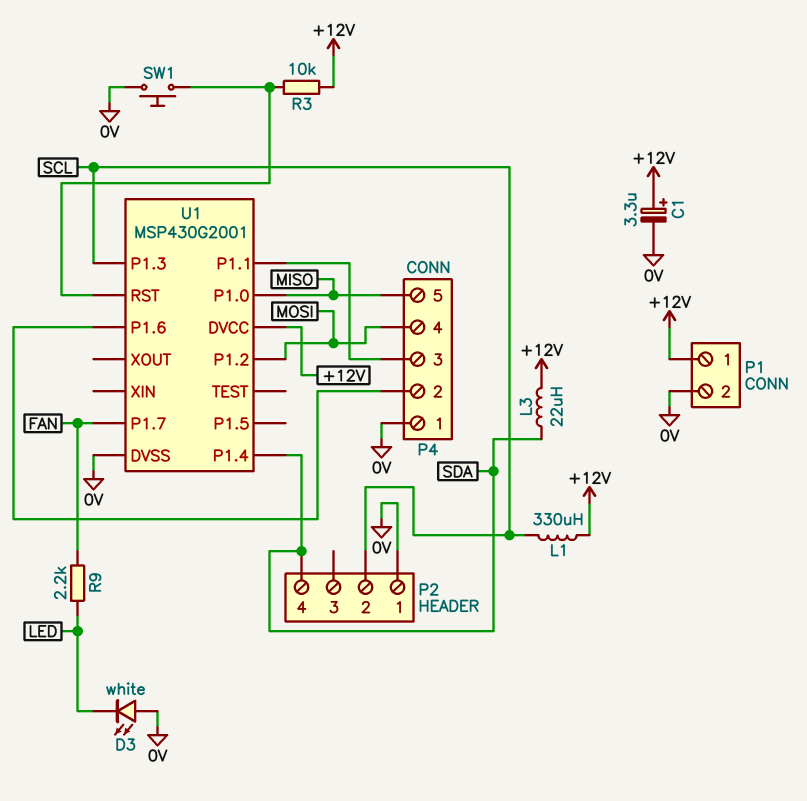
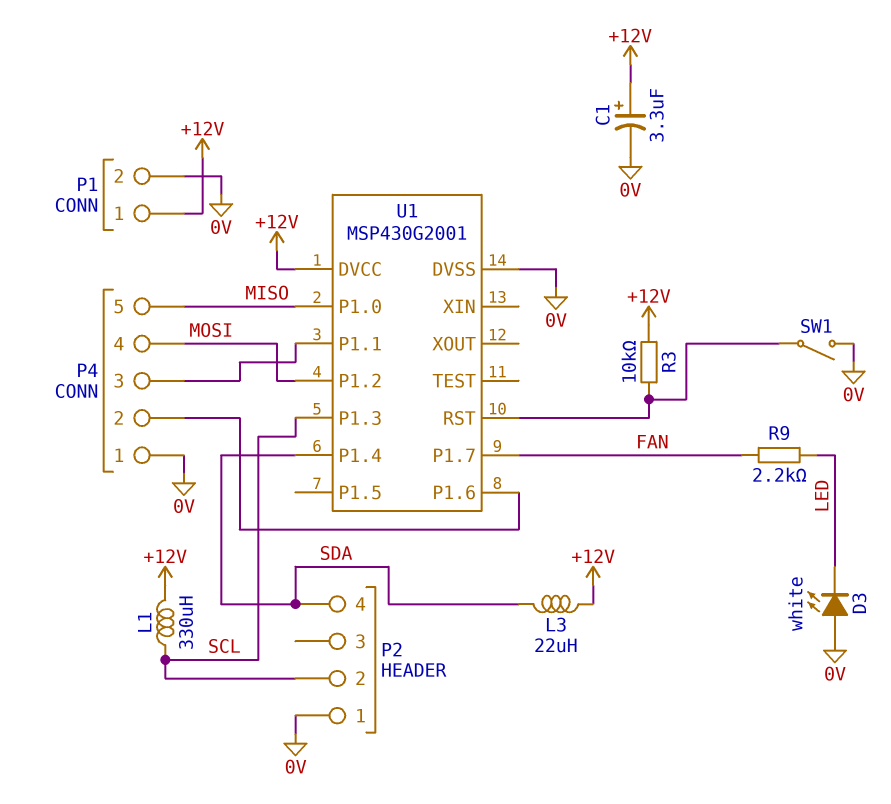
SW1: button (0V, U1/RST) -> switch (0V, U1/RST)

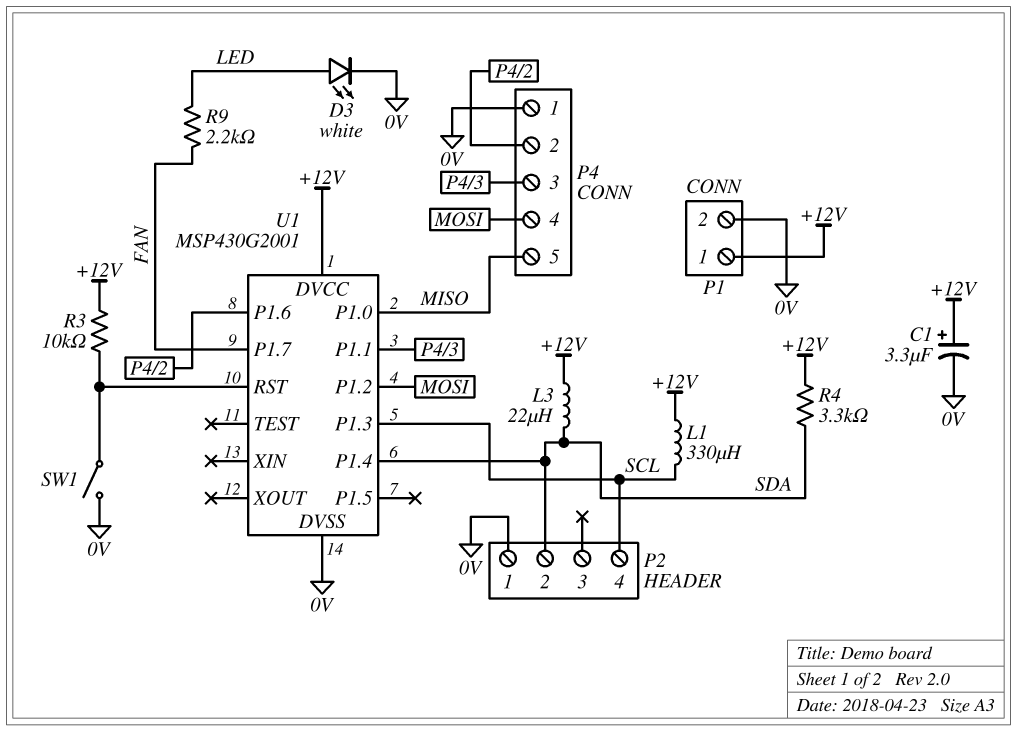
D3: LED white (A 0V, K LED) -> LED white (A LED, K 0V)
P2 pin 2: SCL -> SDA
P2 pin 4: SDA -> SCL
R4: none -> 3.3k (+12V, SDA)

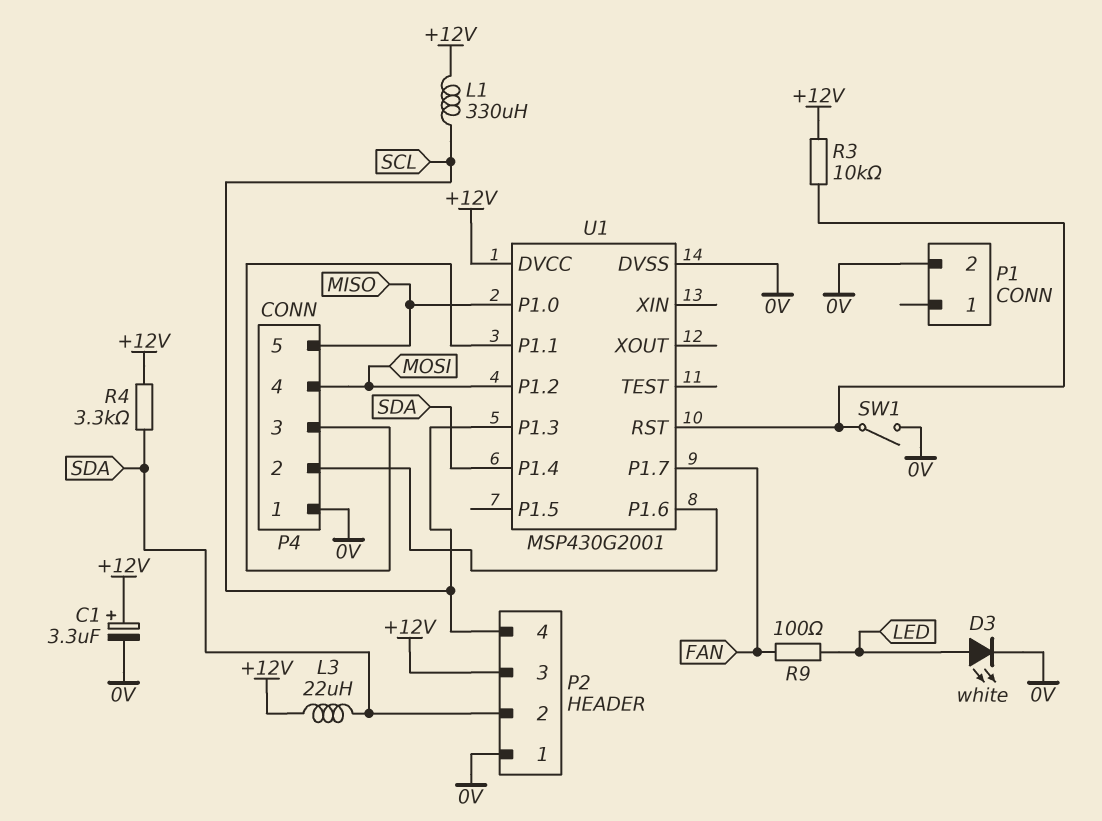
P1 pin 1: +12V -> none
P2 pin 3: none -> +12V
R9: 2.2k (FAN, LED) -> 100 (FAN, LED)

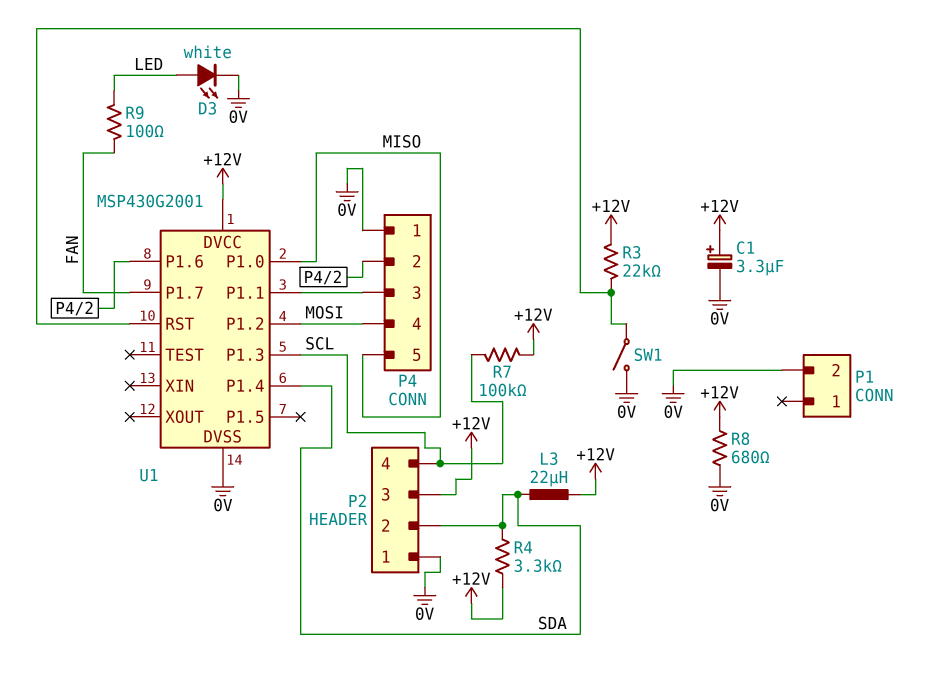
L1: 330uH (+12V, SCL) -> none
R3: 10k (+12V, U1/RST) -> 22k (+12V, U1/RST)
R7: none -> 100k (+12V, SCL)
R8: none -> 680 (+12V, 0V)

